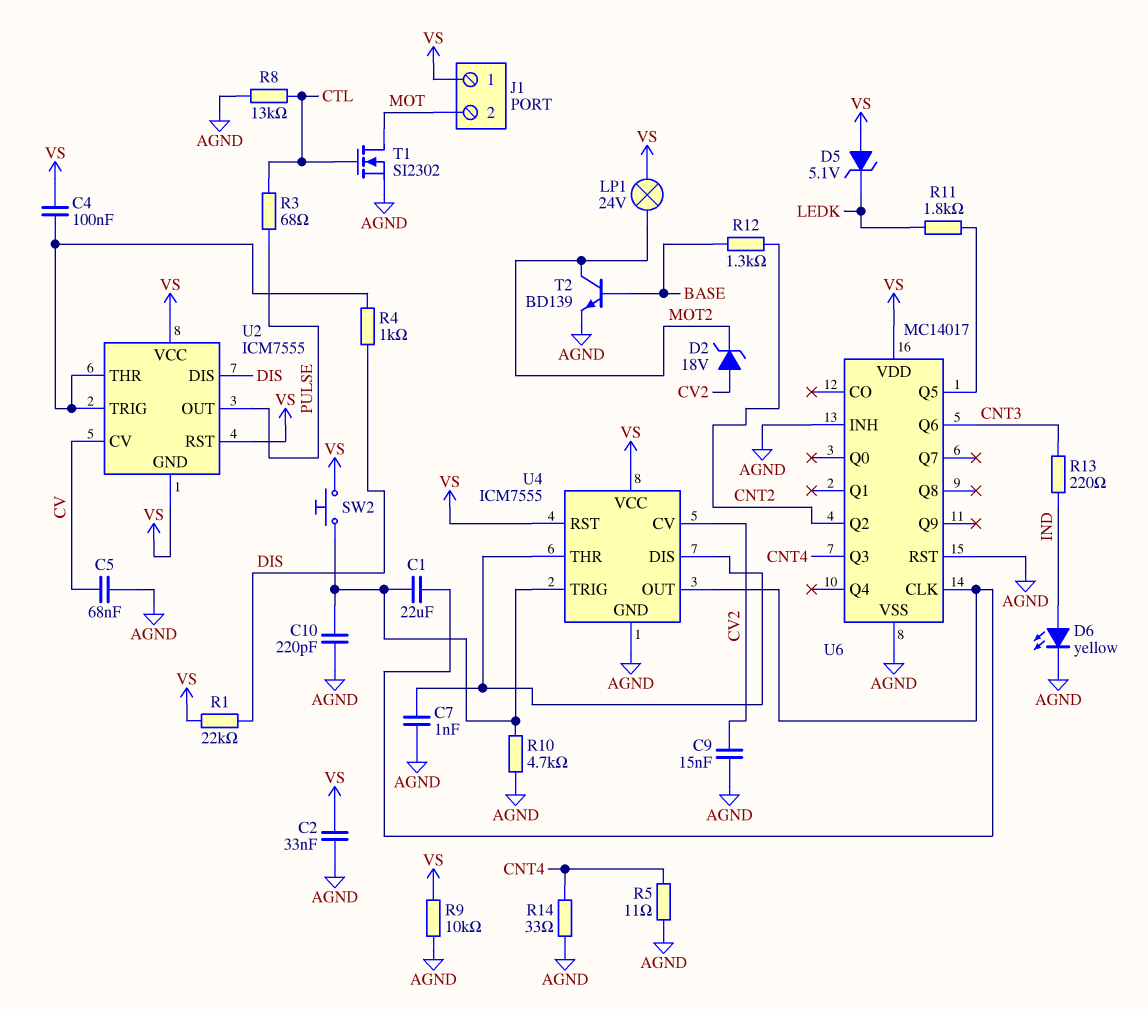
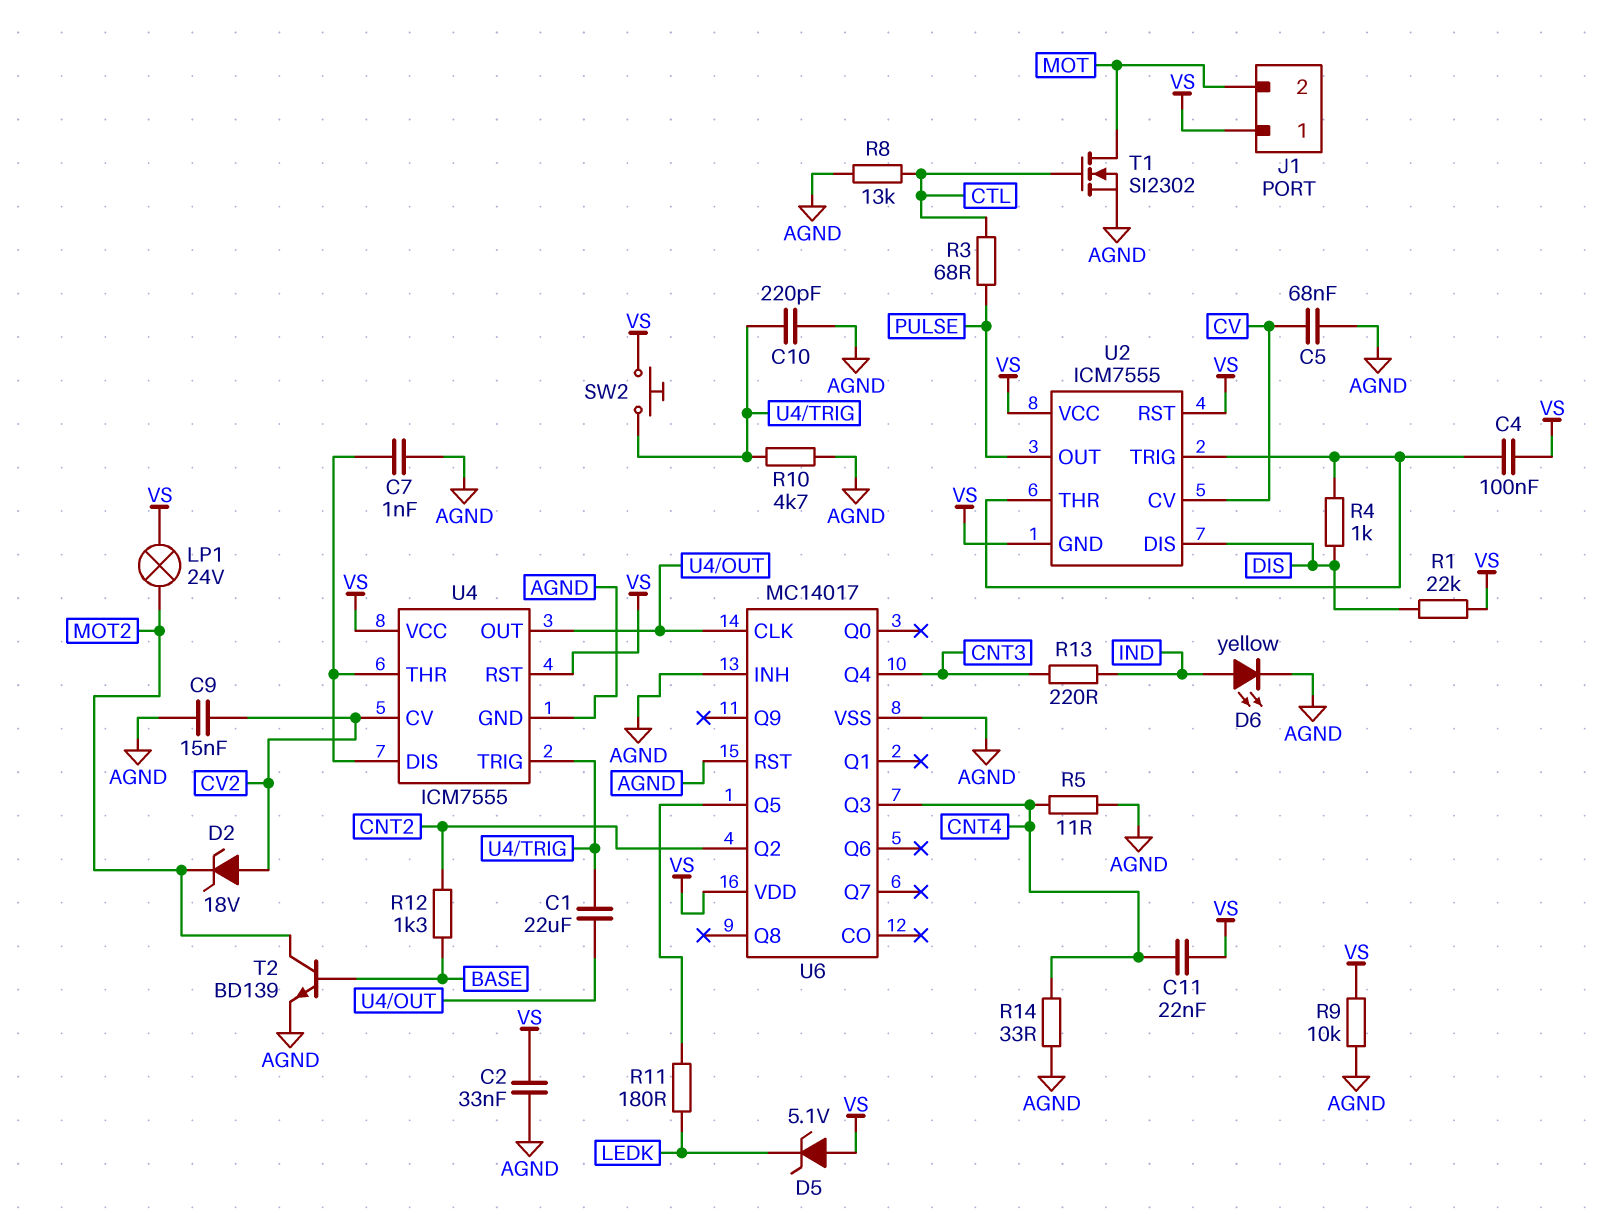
C11: none -> 22nF (CNT4, VS)
R11: 1.8k (LEDK, U6/Q5) -> 180 (LEDK, U6/Q5)
U6 pin Q4: none -> CNT3
U6 pin Q6: CNT3 -> none

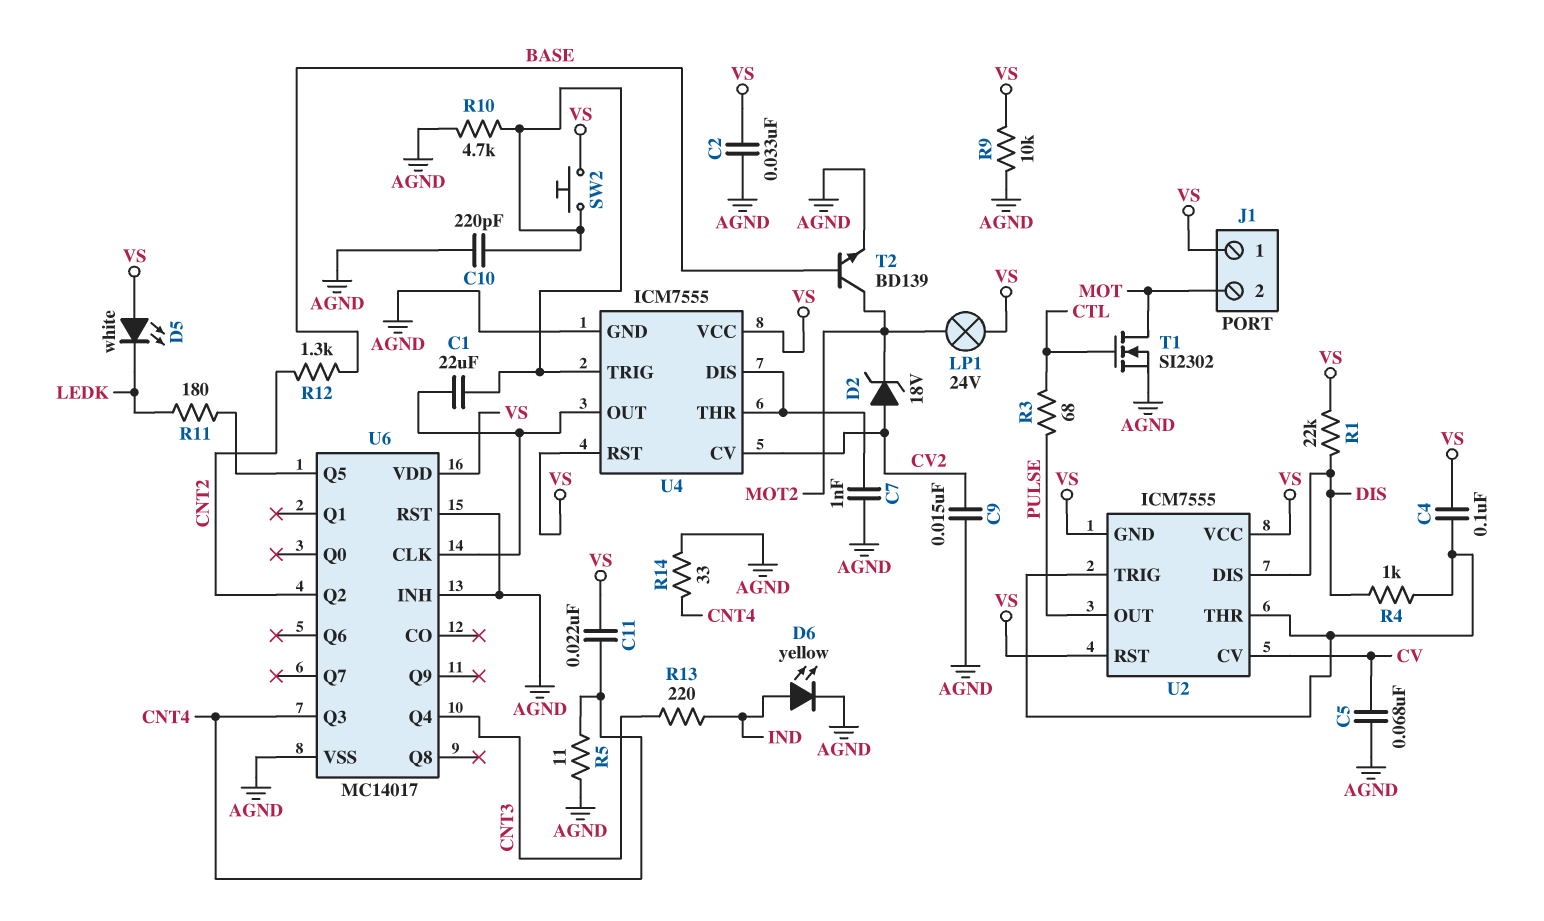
D5: zener 5.1V (A VS, K LEDK) -> LED white (A VS, K LEDK)
R8: 13k (AGND, CTL) -> none

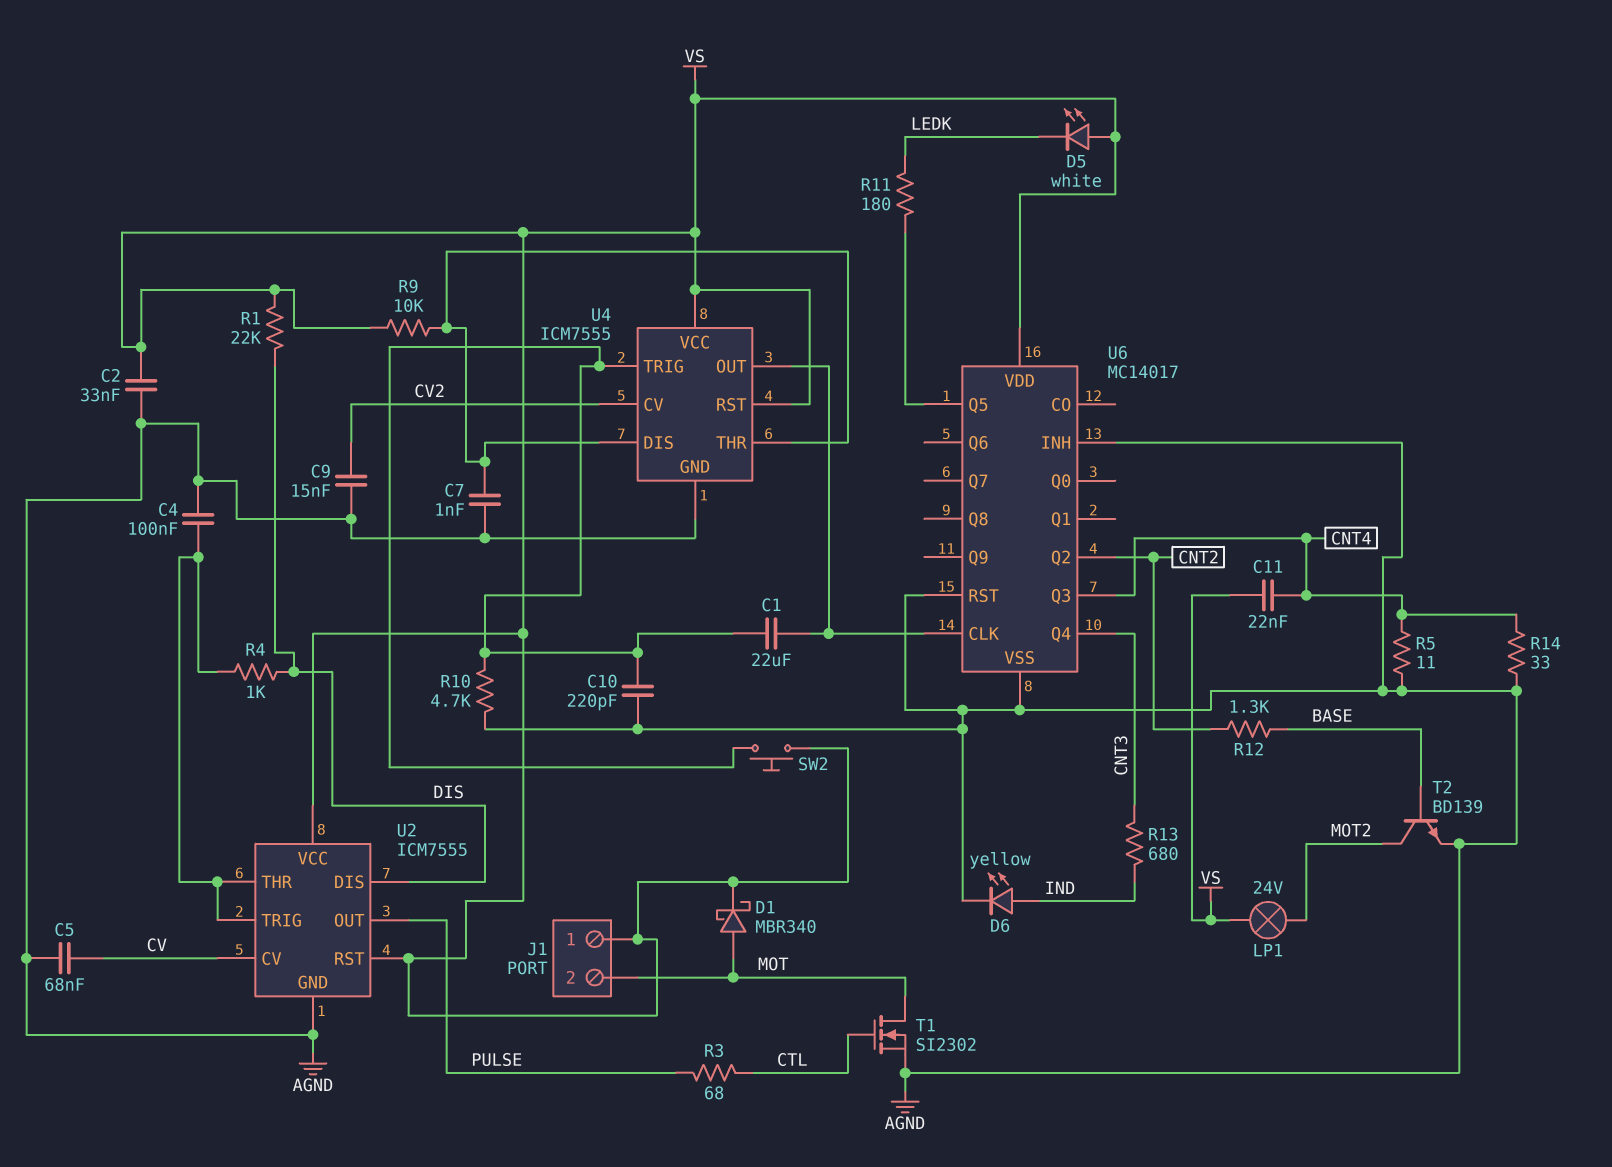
C4: 100nF (U2/THR, VS) -> 100nF (AGND, U2/THR)
D1: none -> schottky MBR340 (A MOT, K VS)
D2: zener 18V (A CV2, K MOT2) -> none
R9: 10k (AGND, VS) -> 10k (U4/DIS, VS)
R13: 220 (CNT3, IND) -> 680 (CNT3, IND)
U2 pin GND: VS -> AGND

